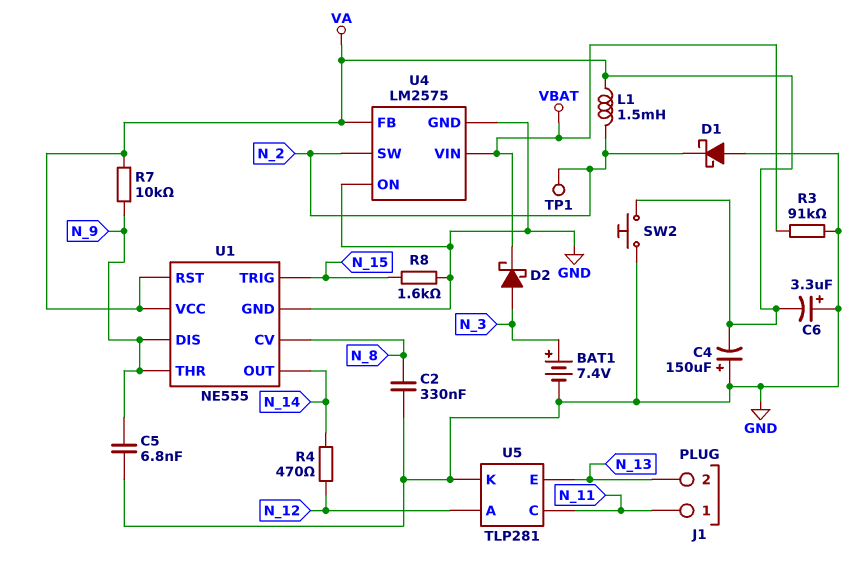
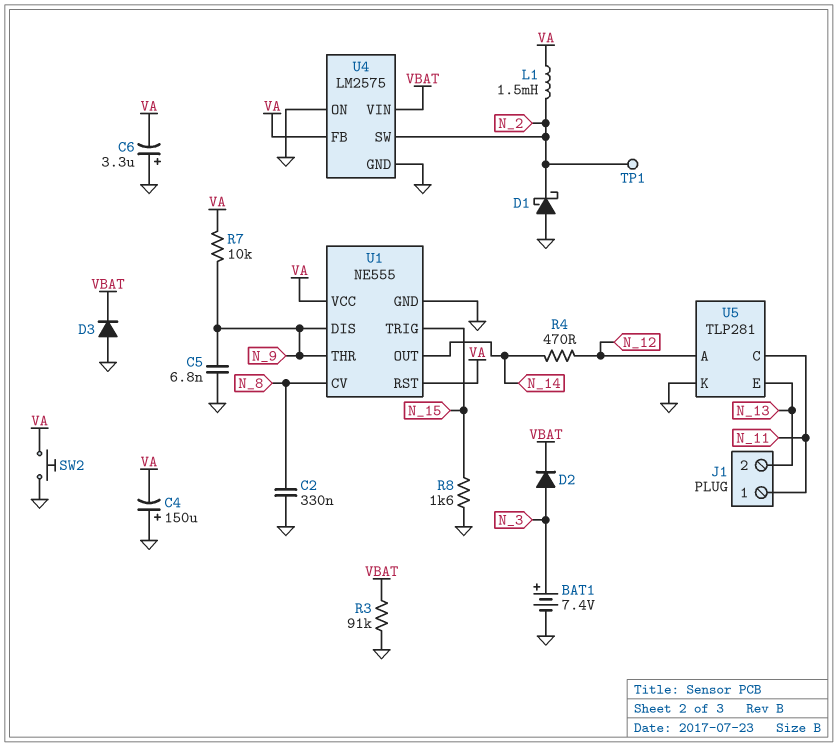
D2: schottky (A N_3, K VBAT) -> diode (A N_3, K VBAT)
D3: none -> diode (A GND, K VBAT)

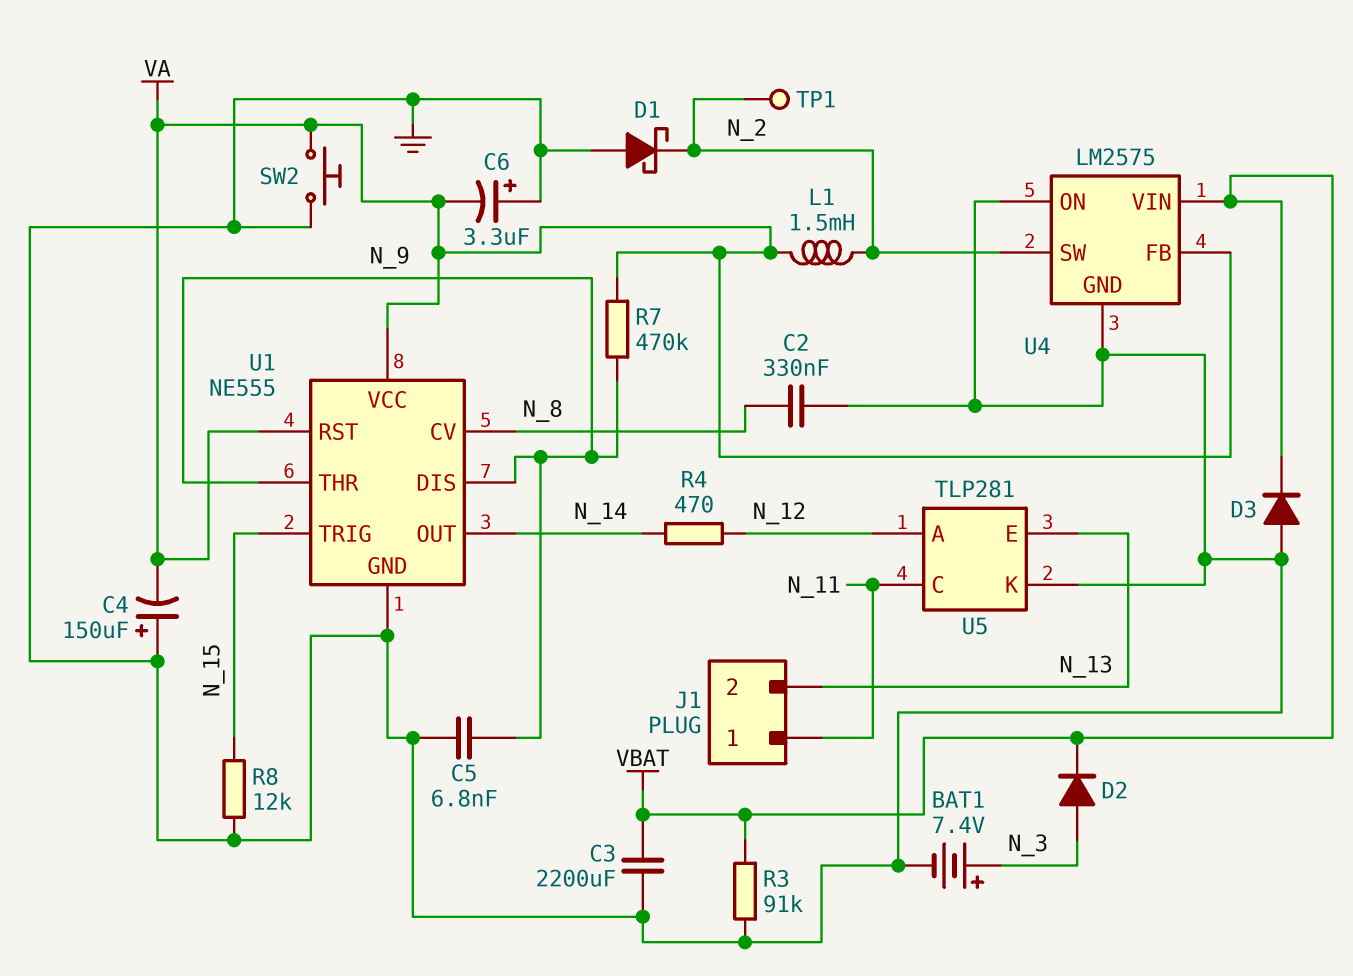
C3: none -> 2200uF (GND, VBAT)
R7: 10k (N_9, VA) -> 470k (N_9, VA)
R8: 1.6k (GND, N_15) -> 12k (GND, N_15)

